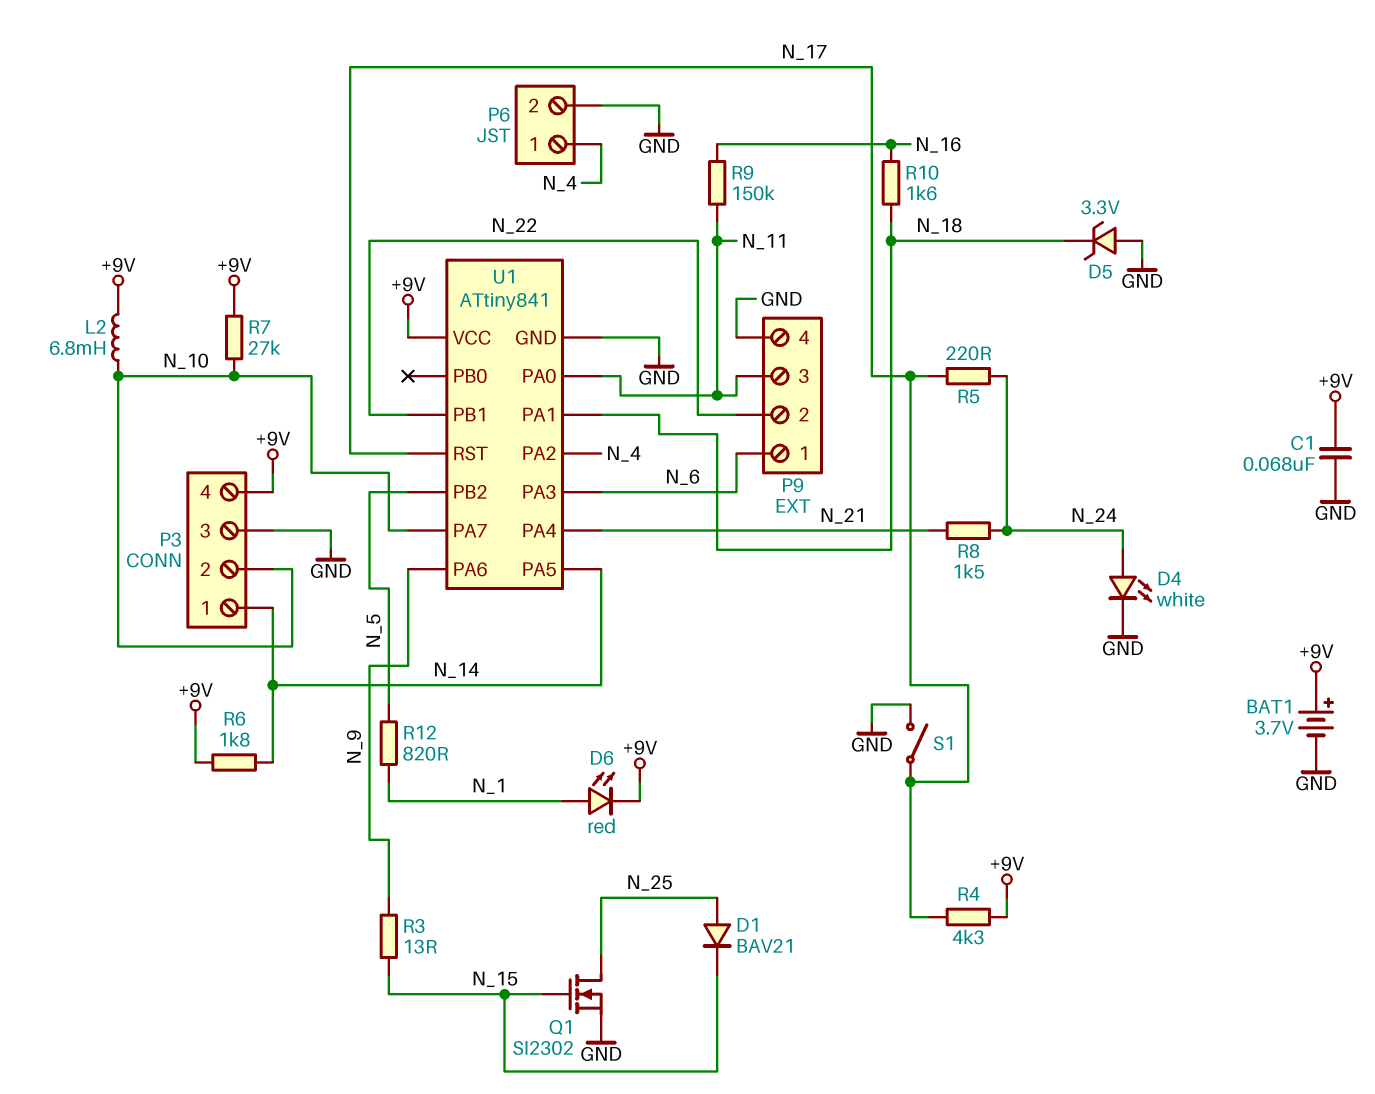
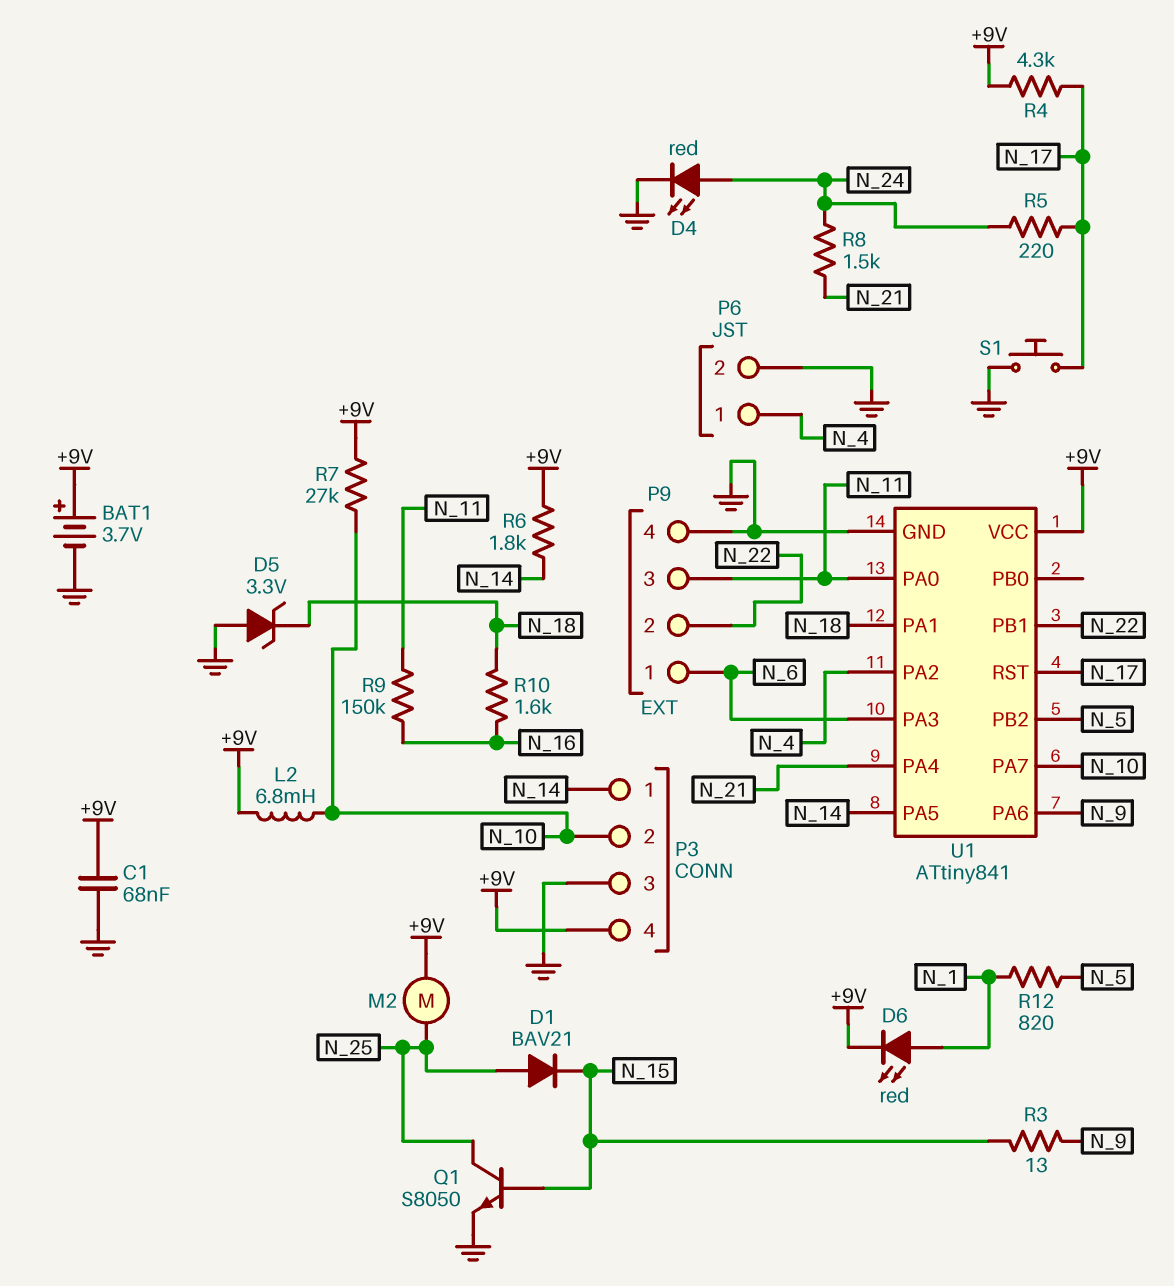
D4: LED white (A N_24, K GND) -> LED red (A N_24, K GND)
M2: none -> motor (+9V, N_25)
Q1: NMOS SI2302 (G N_15, D N_25, S GND) -> NPN S8050 (B N_15, C N_25, E GND)
S1: switch (GND, N_17) -> button (GND, N_17)

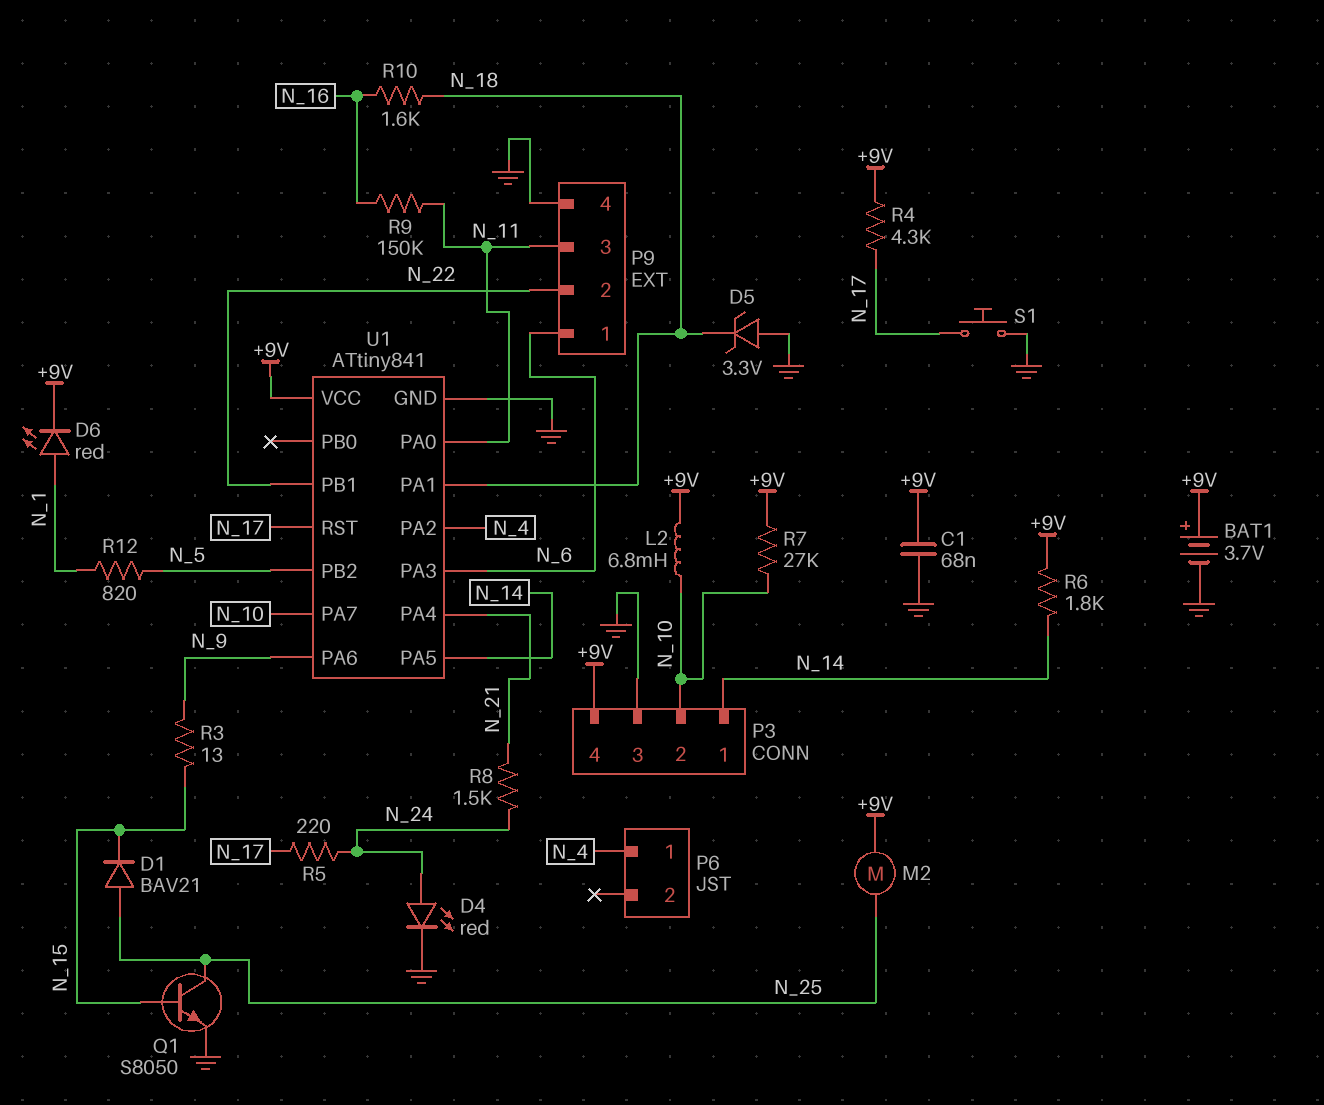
P6 pin 2: GND -> none

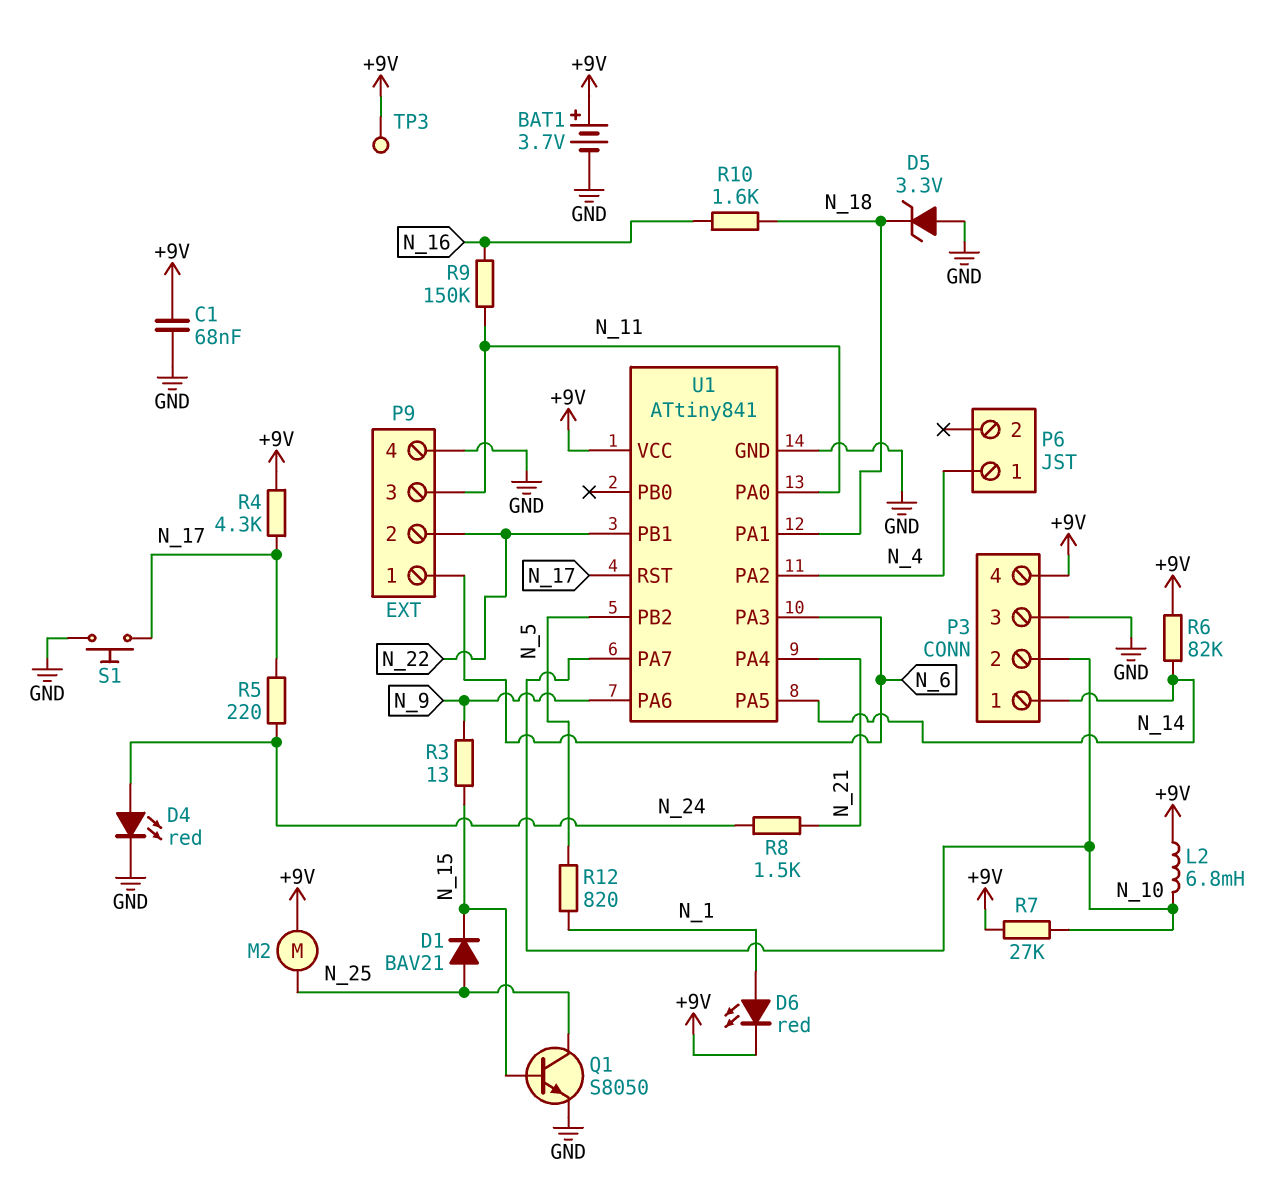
R6: 1.8k (+9V, N_14) -> 82k (+9V, N_14)
TP3: none -> test point (+9V)

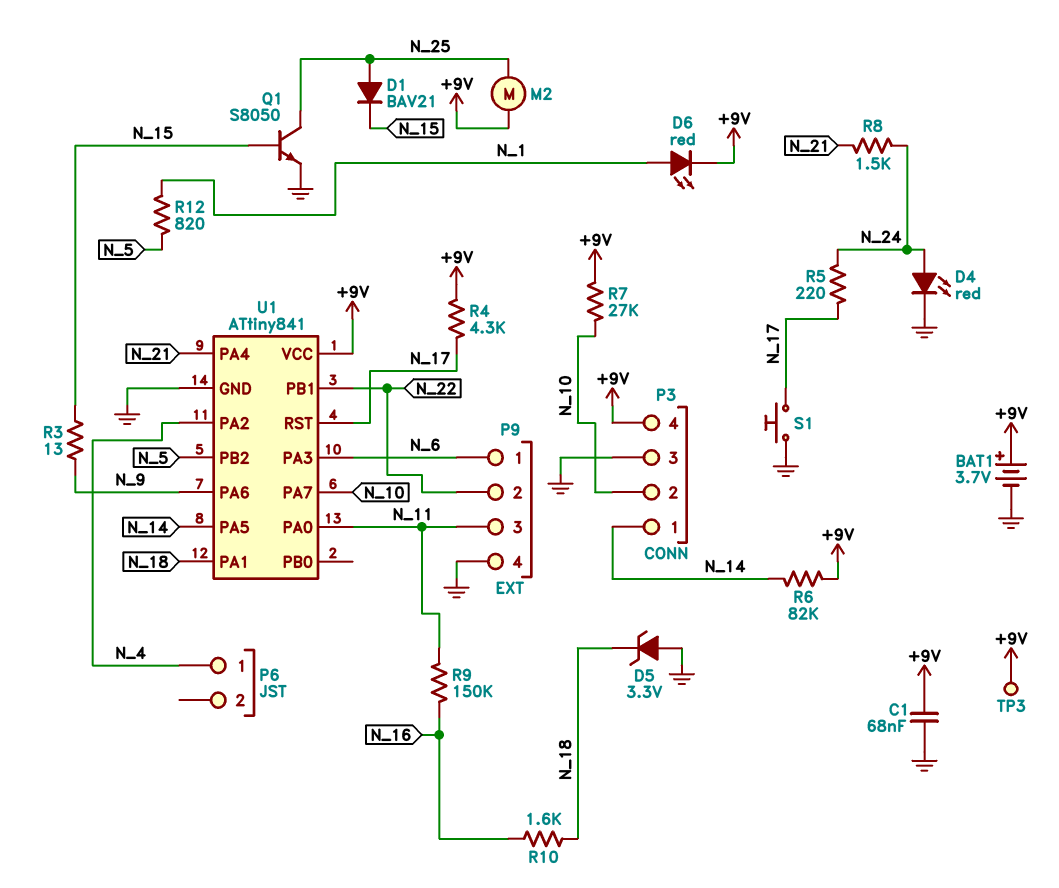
L2: 6.8mH (+9V, N_10) -> none

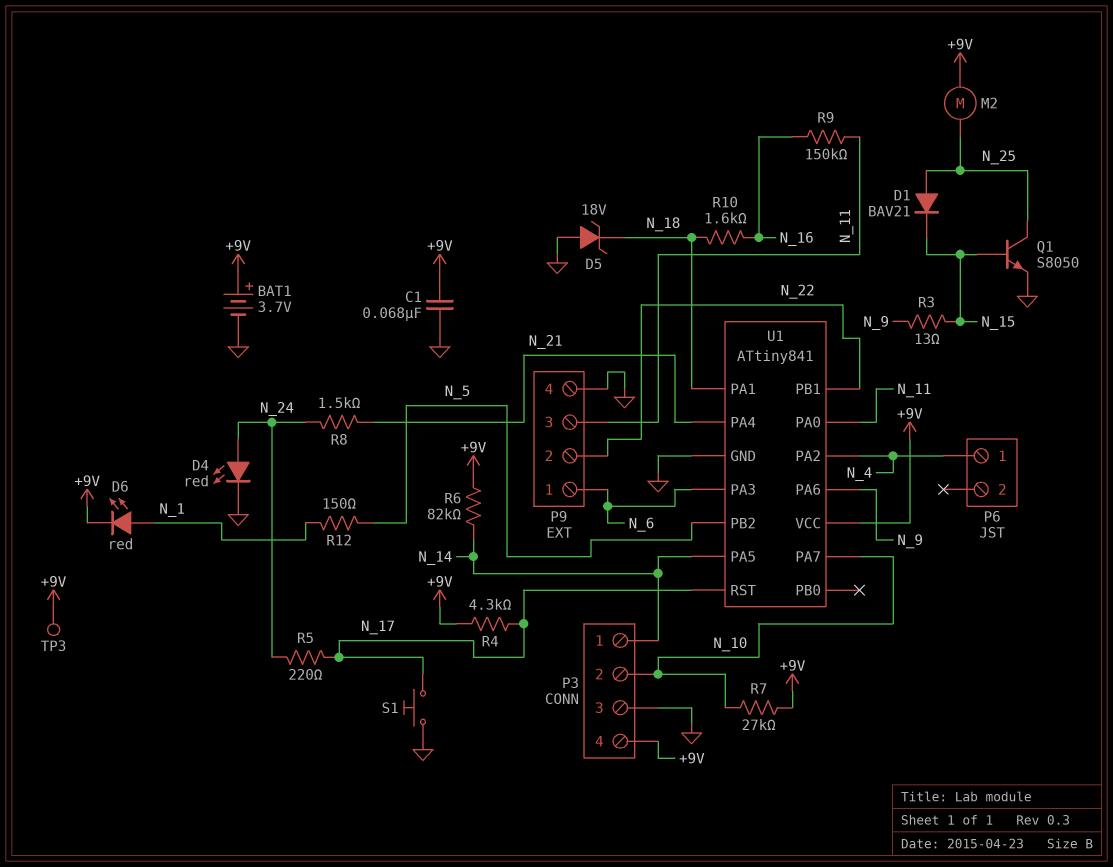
D5: zener 3.3V (A GND, K N_18) -> zener 18V (A GND, K N_18)
R12: 820 (N_1, N_5) -> 150 (N_1, N_5)

